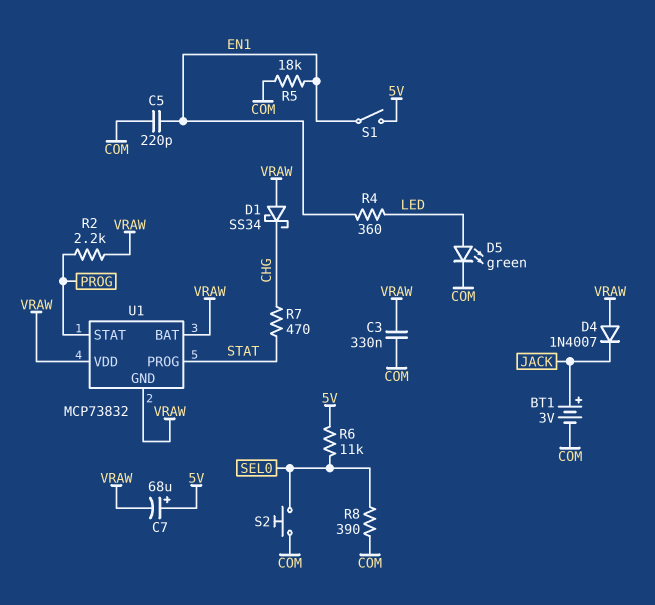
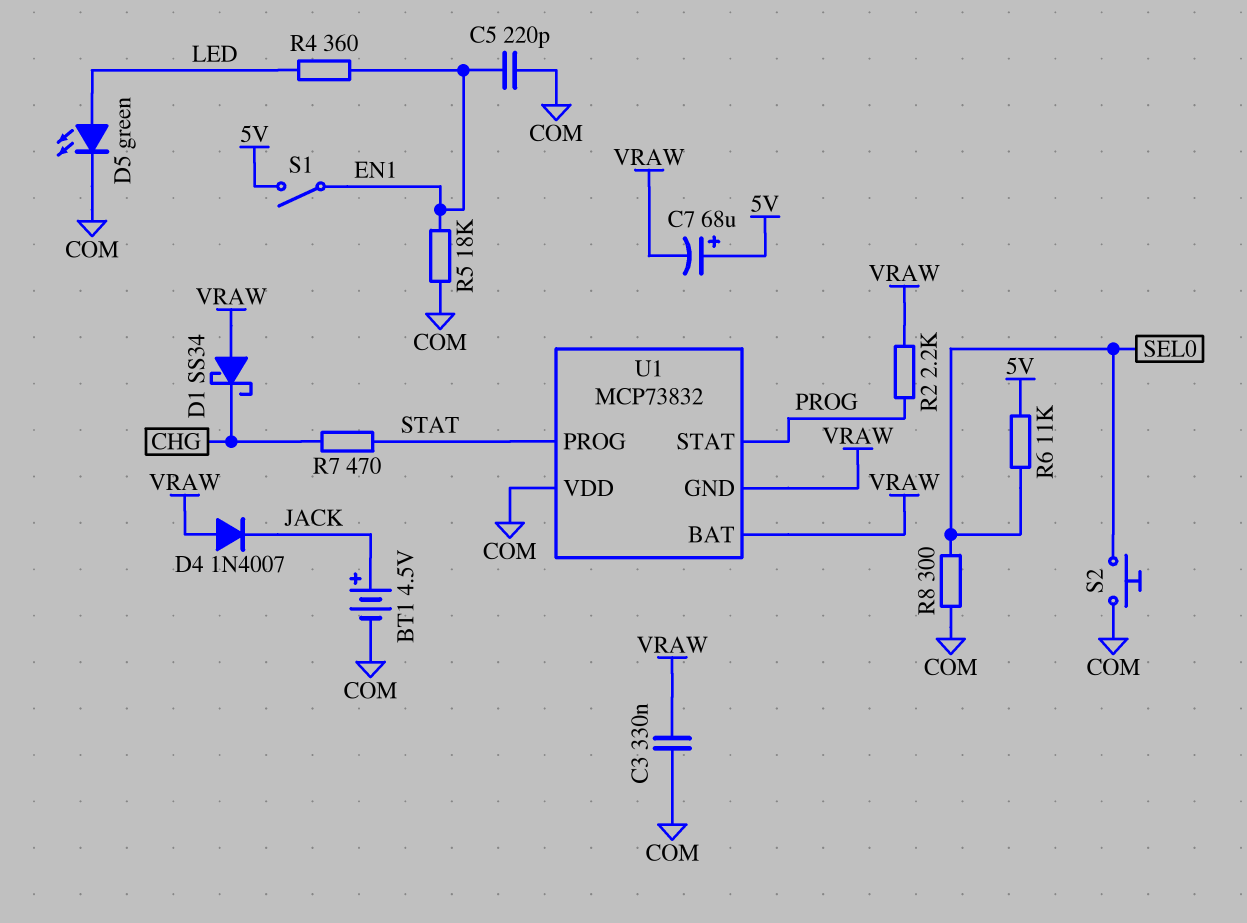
BT1: 3V (plus JACK, minus COM) -> 4.5V (plus JACK, minus COM)
R8: 390 (COM, SEL0) -> 300 (COM, SEL0)
U1 pin VDD: VRAW -> COM

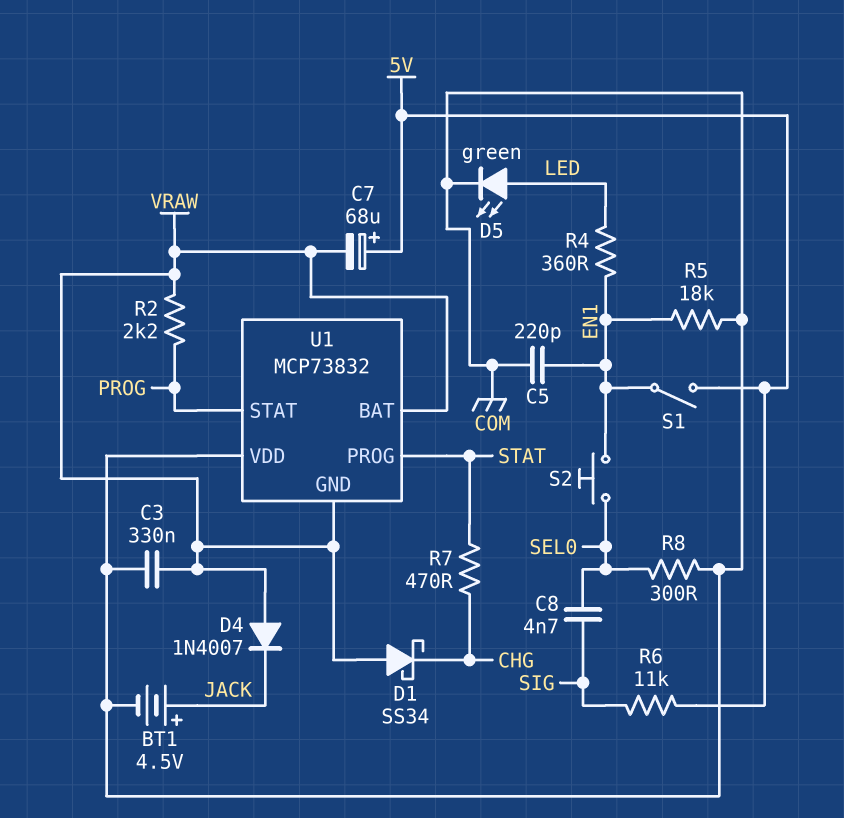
C8: none -> 4.7nF (SEL0, SIG)
R6: 11k (5V, SEL0) -> 11k (5V, SIG)
S2: button (COM, SEL0) -> button (EN1, SEL0)

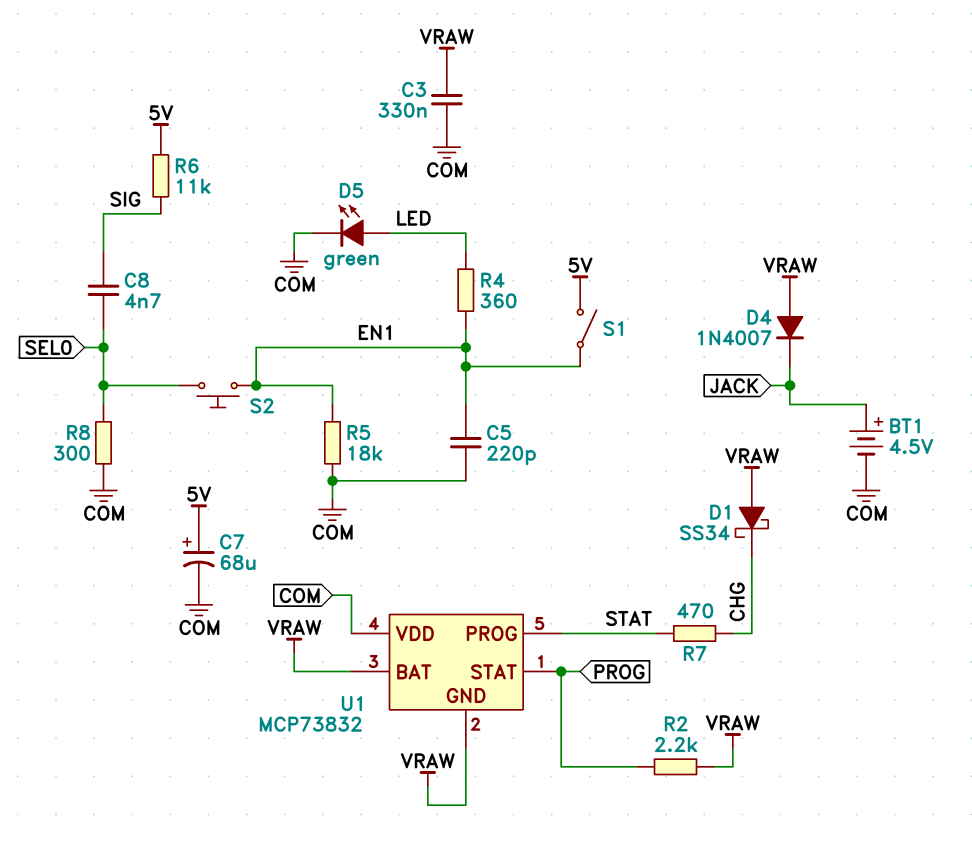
C7: 68uF (plus 5V, minus VRAW) -> 68uF (plus 5V, minus COM)

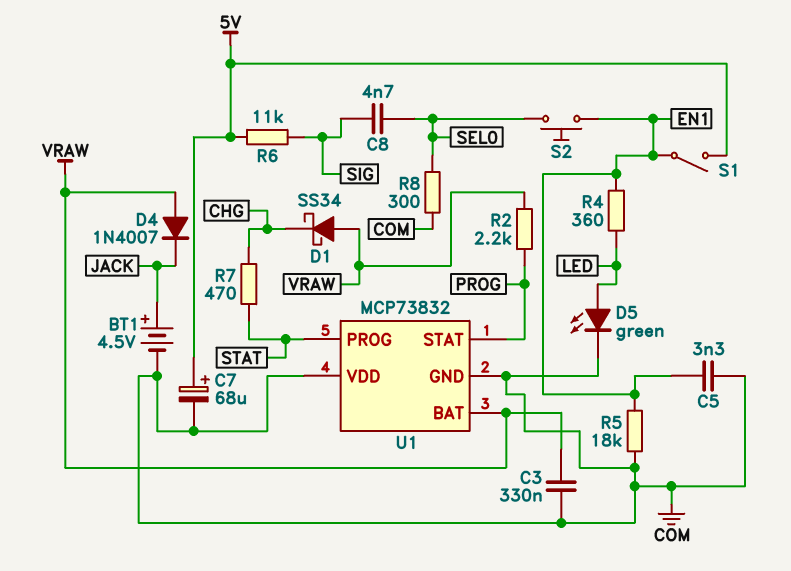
C5: 220pF (COM, EN1) -> 3.3nF (COM, EN1)
U1 pin GND: VRAW -> COM

